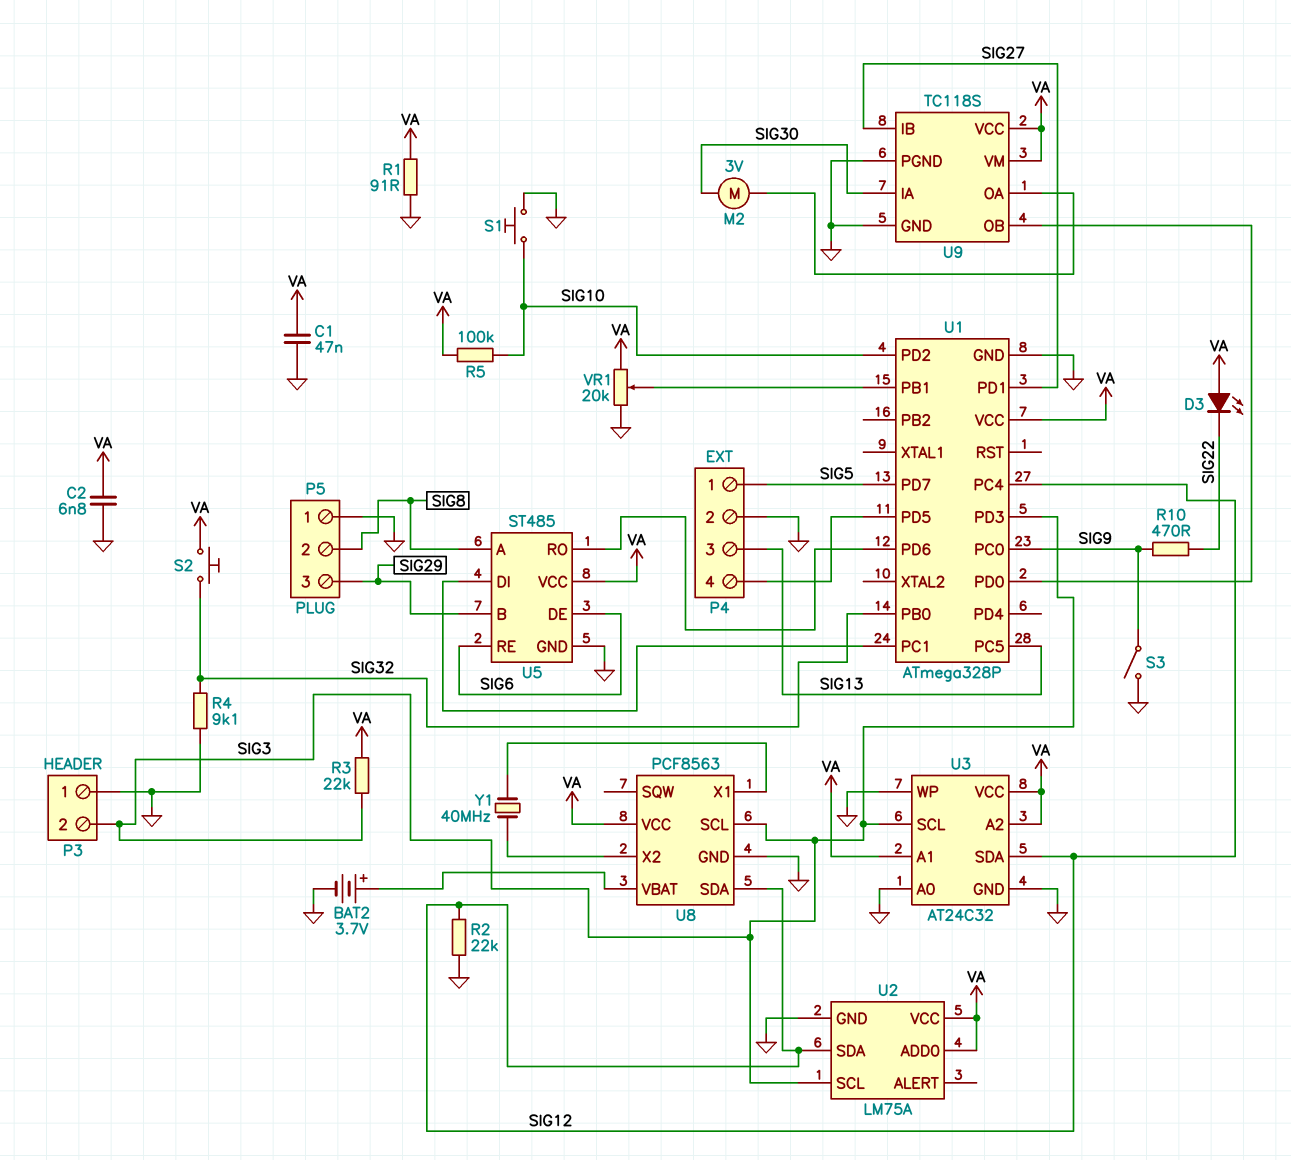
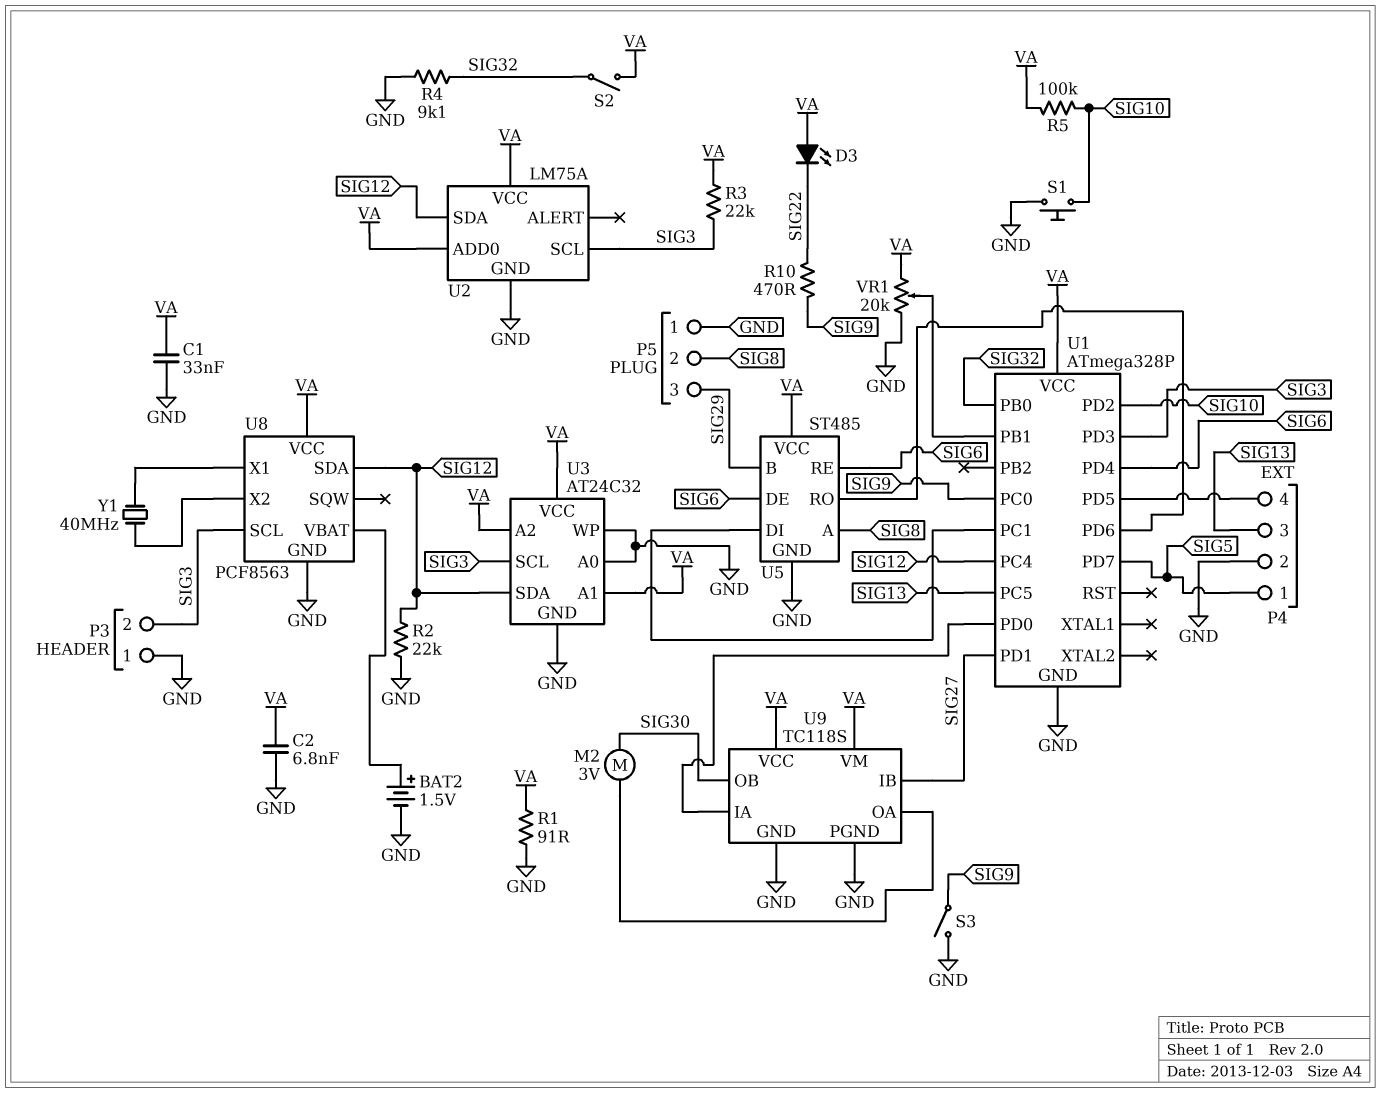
BAT2: 3.7V (plus U8/VBAT, minus GND) -> 1.5V (plus U8/VBAT, minus GND)
C1: 47nF (GND, VA) -> 33nF (GND, VA)
S2: button (SIG32, VA) -> switch (SIG32, VA)
U1 pin PD4: none -> SIG6
U9 pin IA: SIG30 -> U1/PD0
U9 pin OB: U1/PD0 -> SIG30

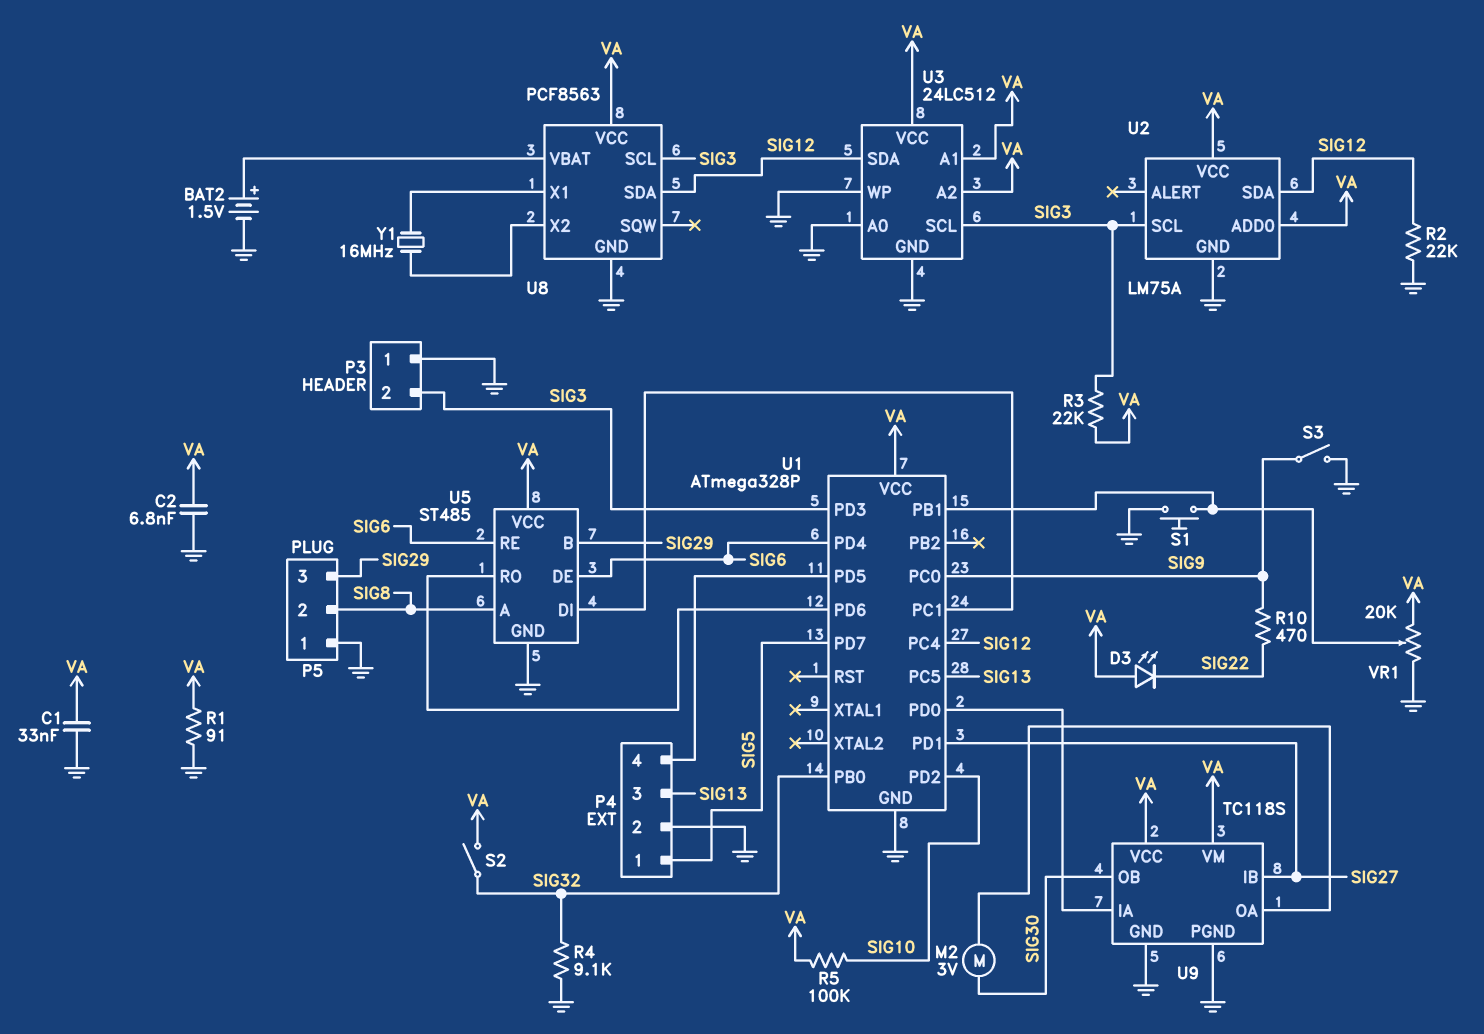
S1: button (GND, SIG10) -> button (GND, U1/PB1)
U3: AT24C32 -> 24LC512
Y1: 40MHz (U8/X1, U8/X2) -> 16MHz (U8/X1, U8/X2)

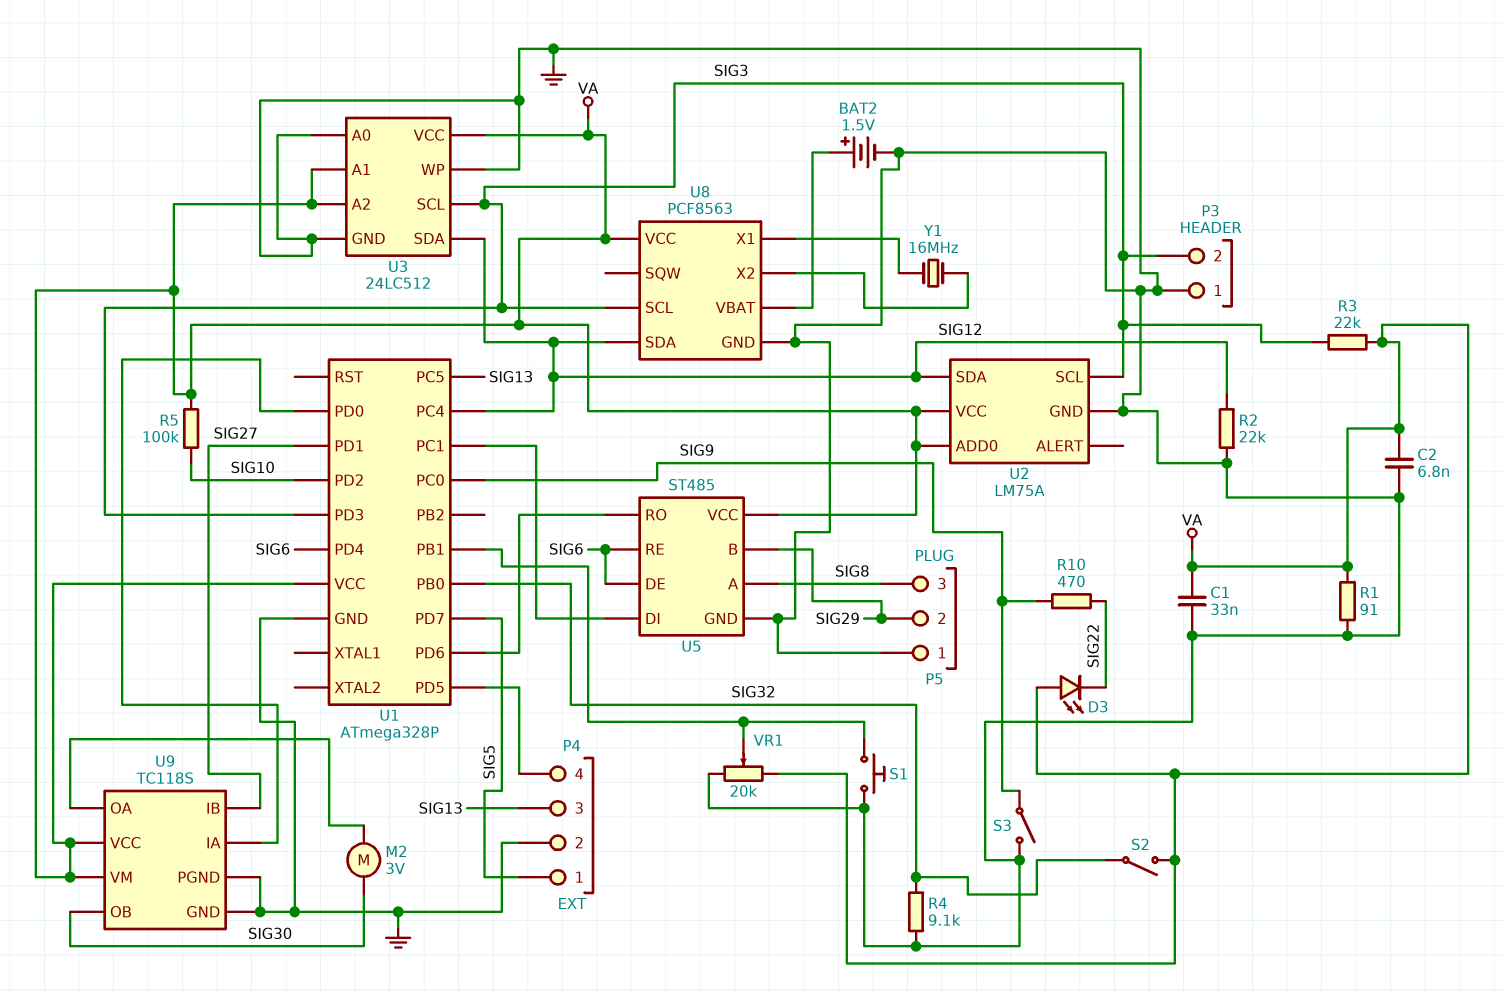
P5 pin 2: SIG8 -> SIG29
P5 pin 3: SIG29 -> SIG8

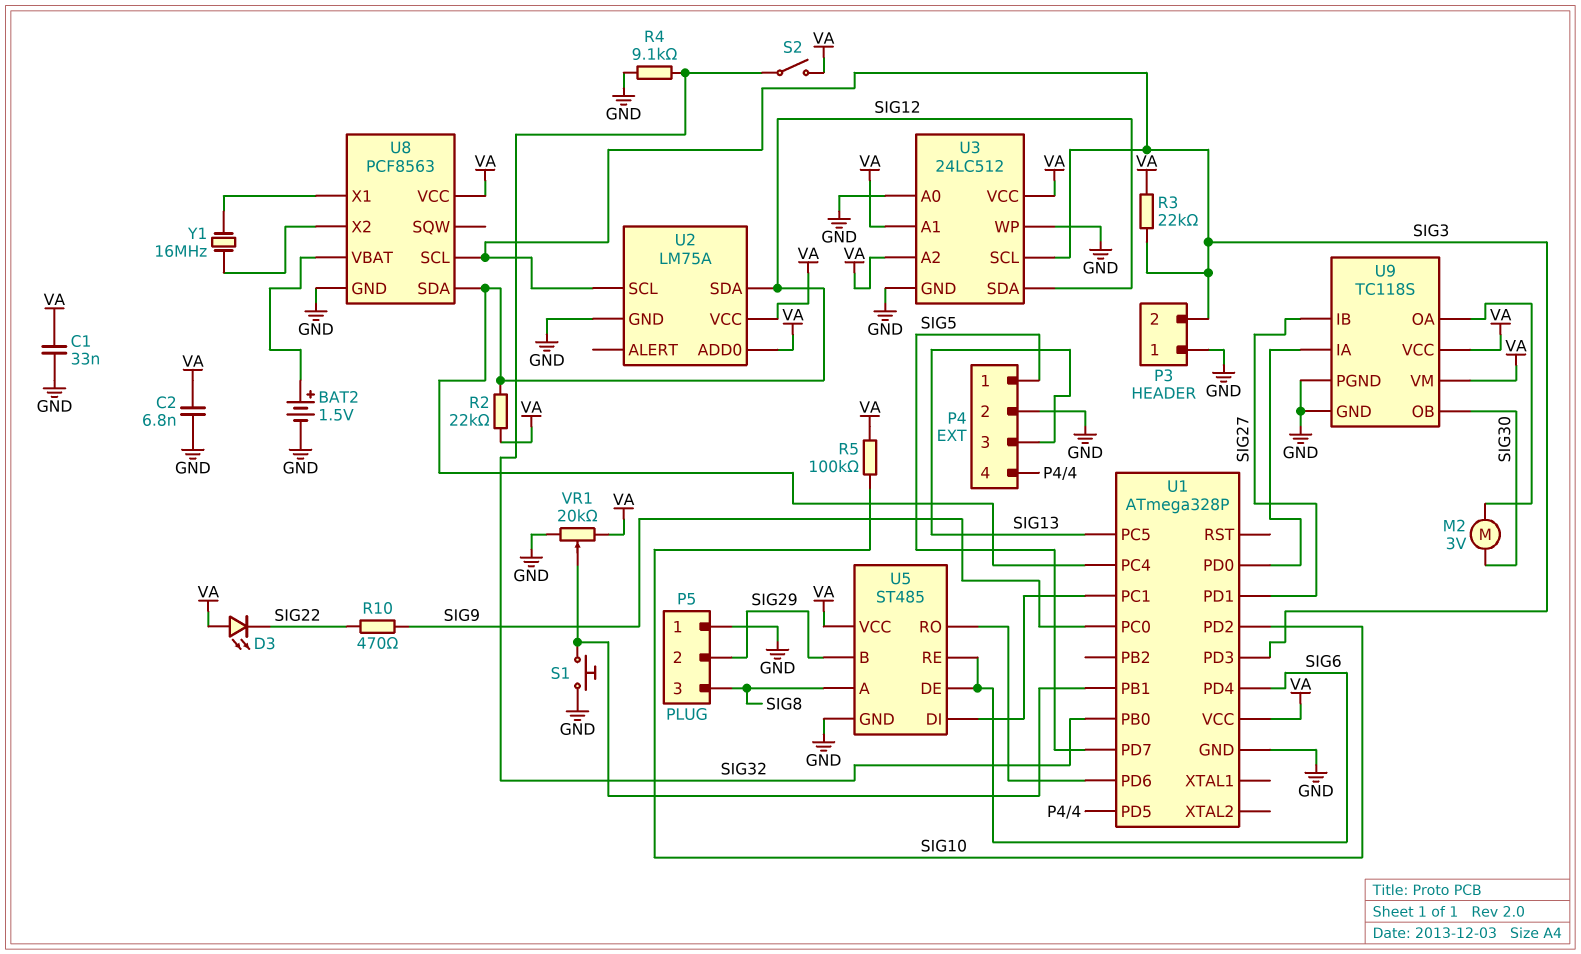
R1: 91 (GND, VA) -> none
R2: 22k (GND, SIG12) -> 22k (SIG12, VA)
S3: switch (GND, SIG9) -> none

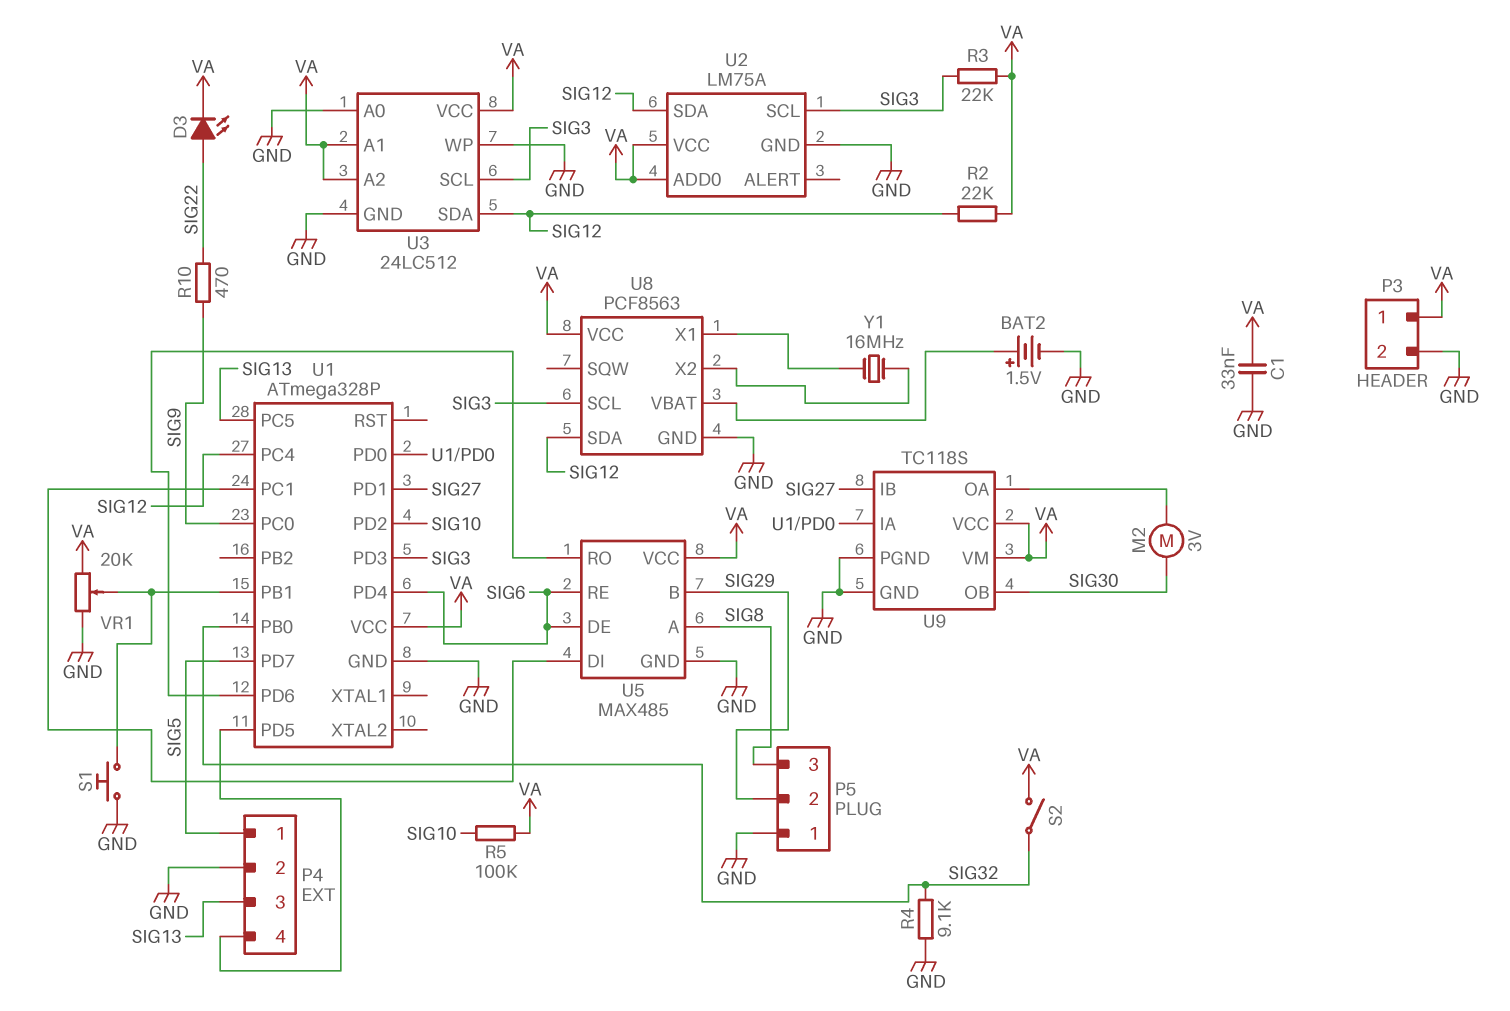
C2: 6.8nF (GND, VA) -> none
D3: LED (A VA, K SIG22) -> LED (A SIG22, K VA)
P3 pin 1: GND -> VA
P3 pin 2: SIG3 -> GND
U5: ST485 -> MAX485

